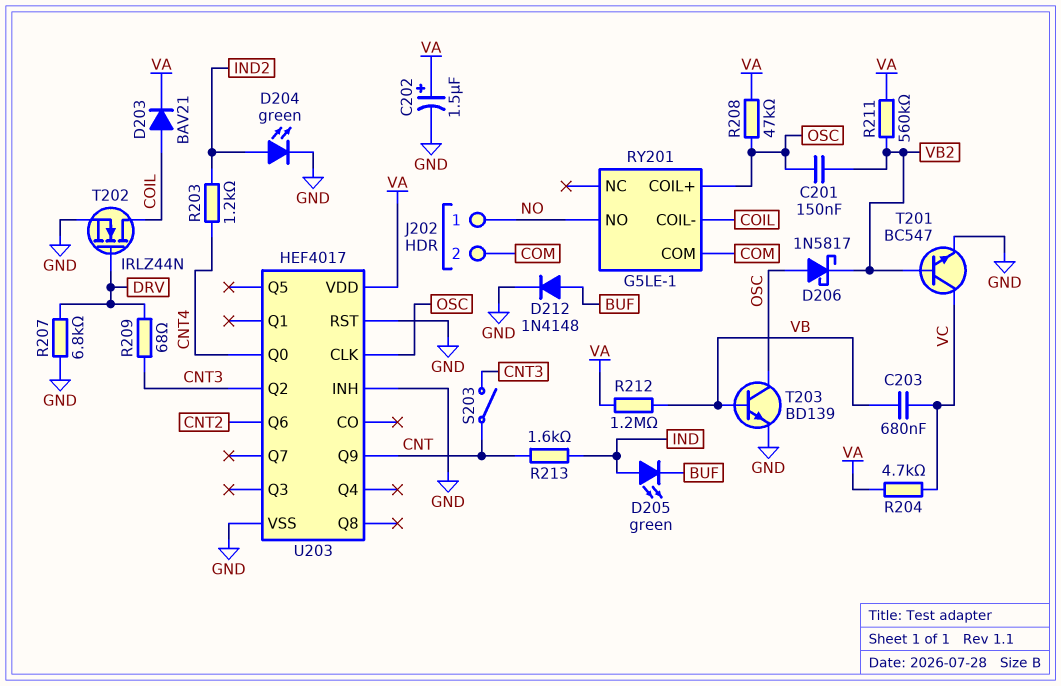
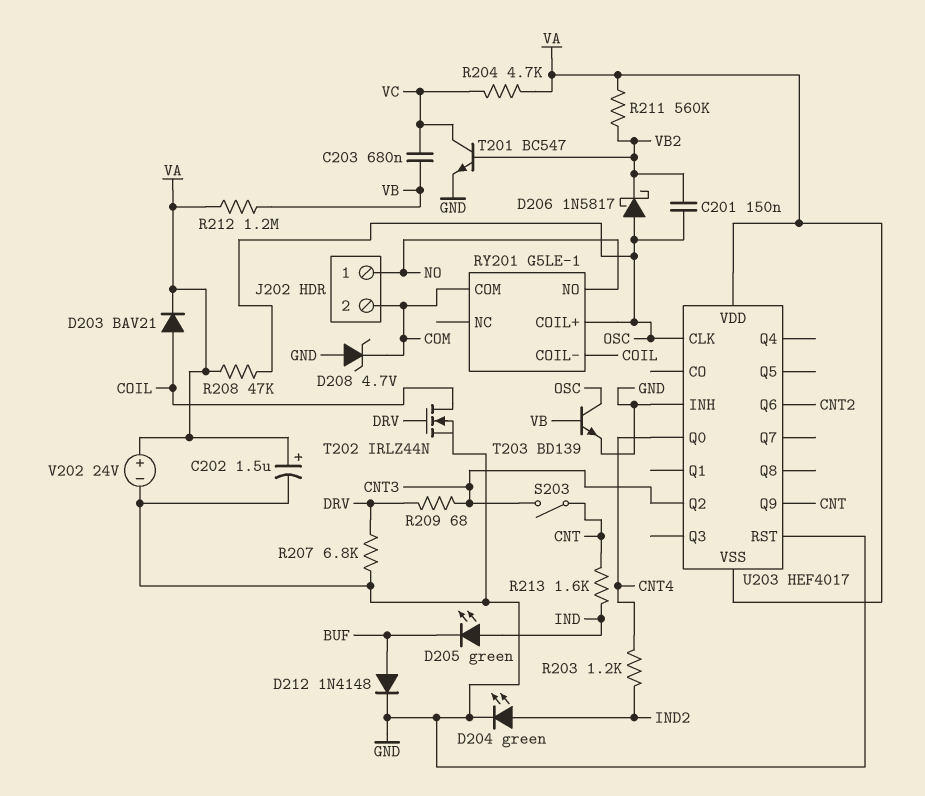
D208: none -> zener 4.7V (A GND, K COM)
U203 pin VSS: GND -> VA
V202: none -> 24V (plus VA, minus GND)

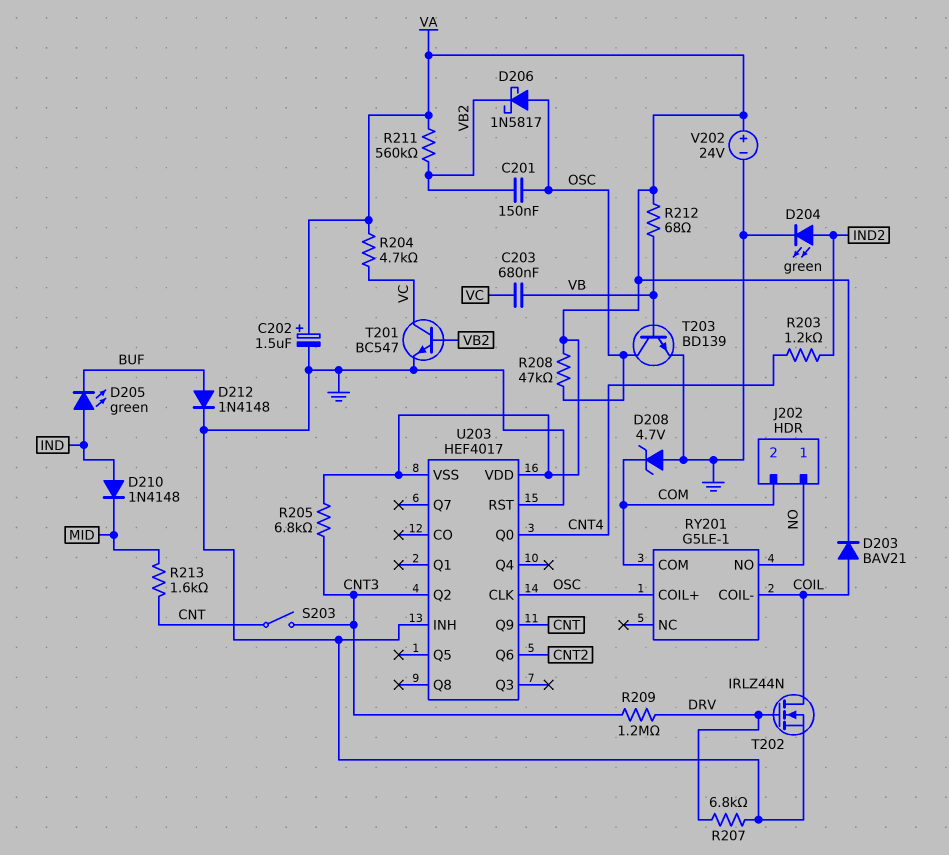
D210: none -> diode 1N4148 (A IND, K MID)
R205: none -> 6.8k (CNT3, VA)
R209: 68 (CNT3, DRV) -> 1.2M (CNT3, DRV)
R212: 1.2M (VA, VB) -> 68 (VA, VB)
R213: 1.6k (CNT, IND) -> 1.6k (CNT, MID)

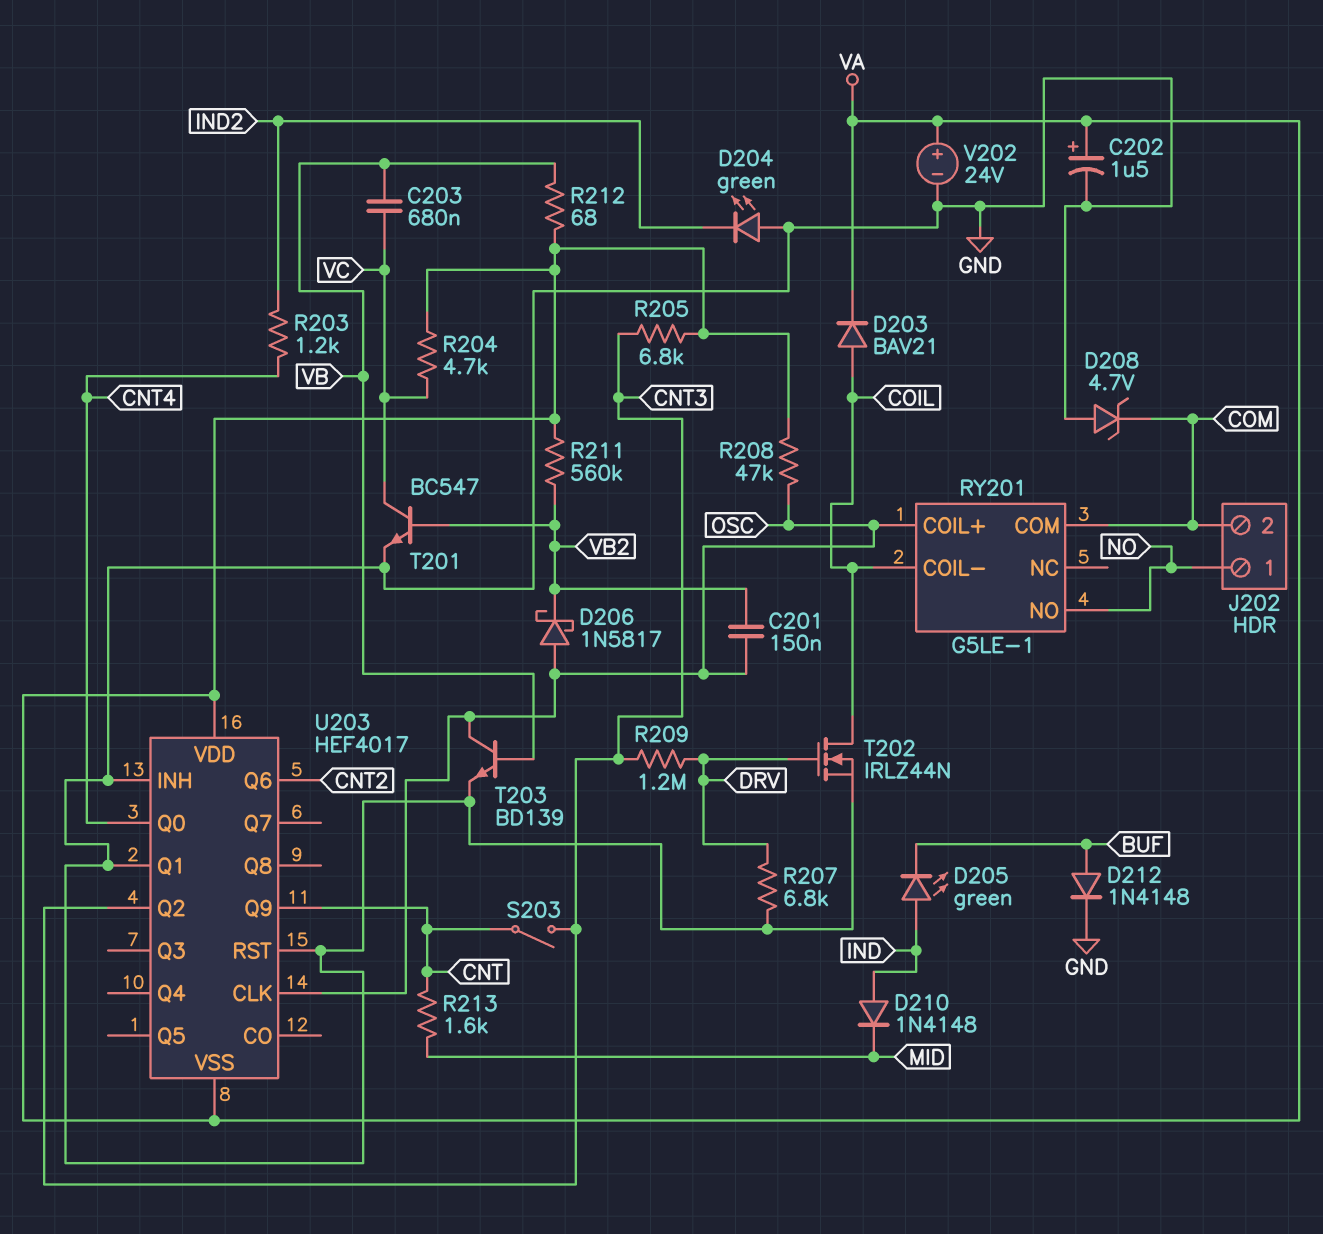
D204: LED green (A IND2, K GND) -> LED green (A GND, K IND2)
U203 pin Q1: none -> GND

